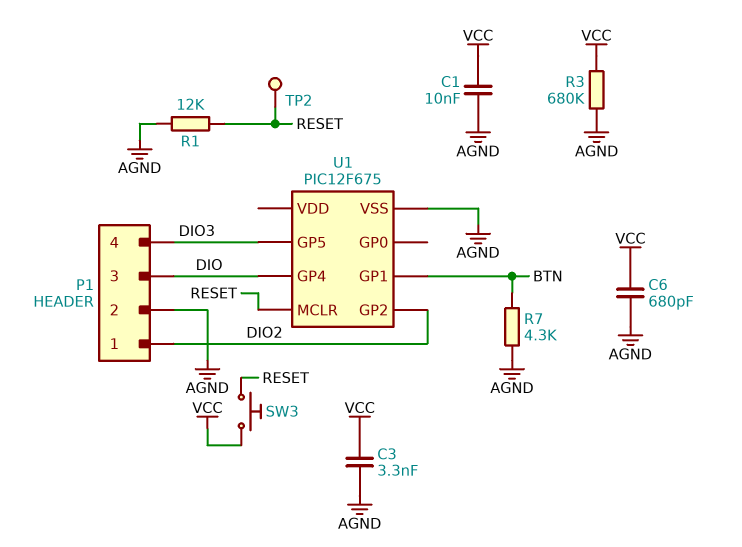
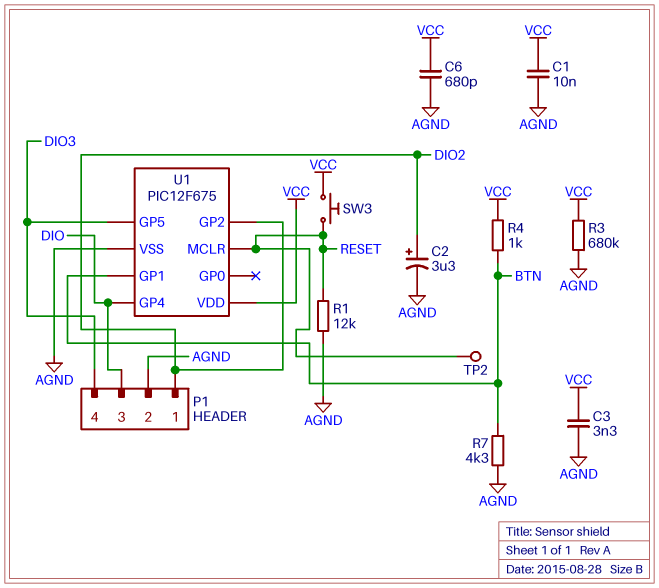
C2: none -> 3.3uF (plus DIO2, minus AGND)
R4: none -> 1k (BTN, VCC)
U1 pin VDD: none -> VCC

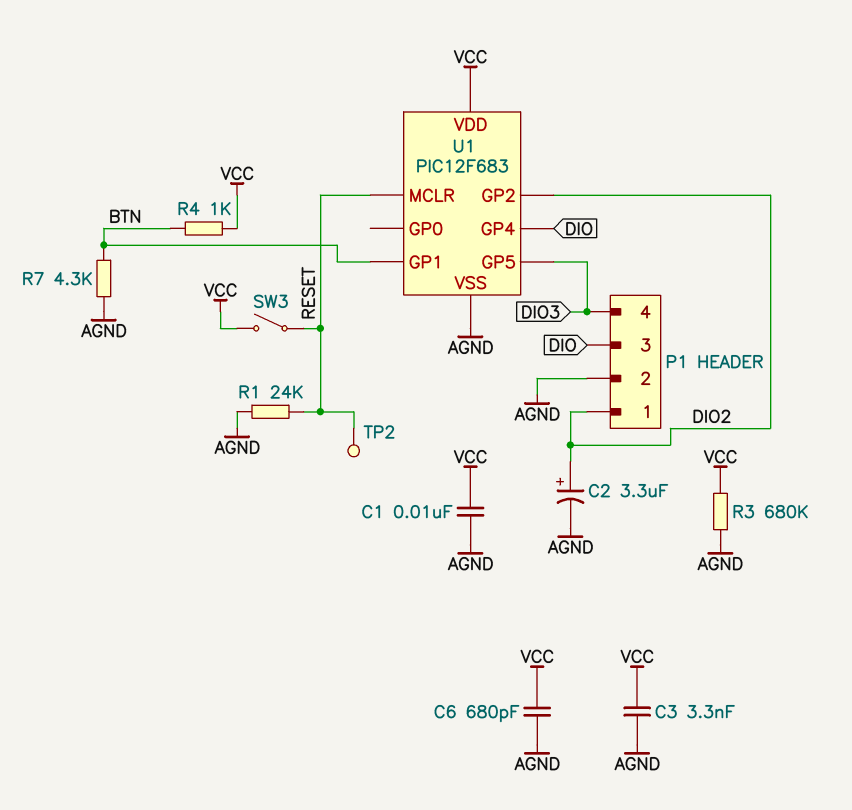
R1: 12k (AGND, RESET) -> 24k (AGND, RESET)
SW3: button (RESET, VCC) -> switch (RESET, VCC)
U1: PIC12F675 -> PIC12F683

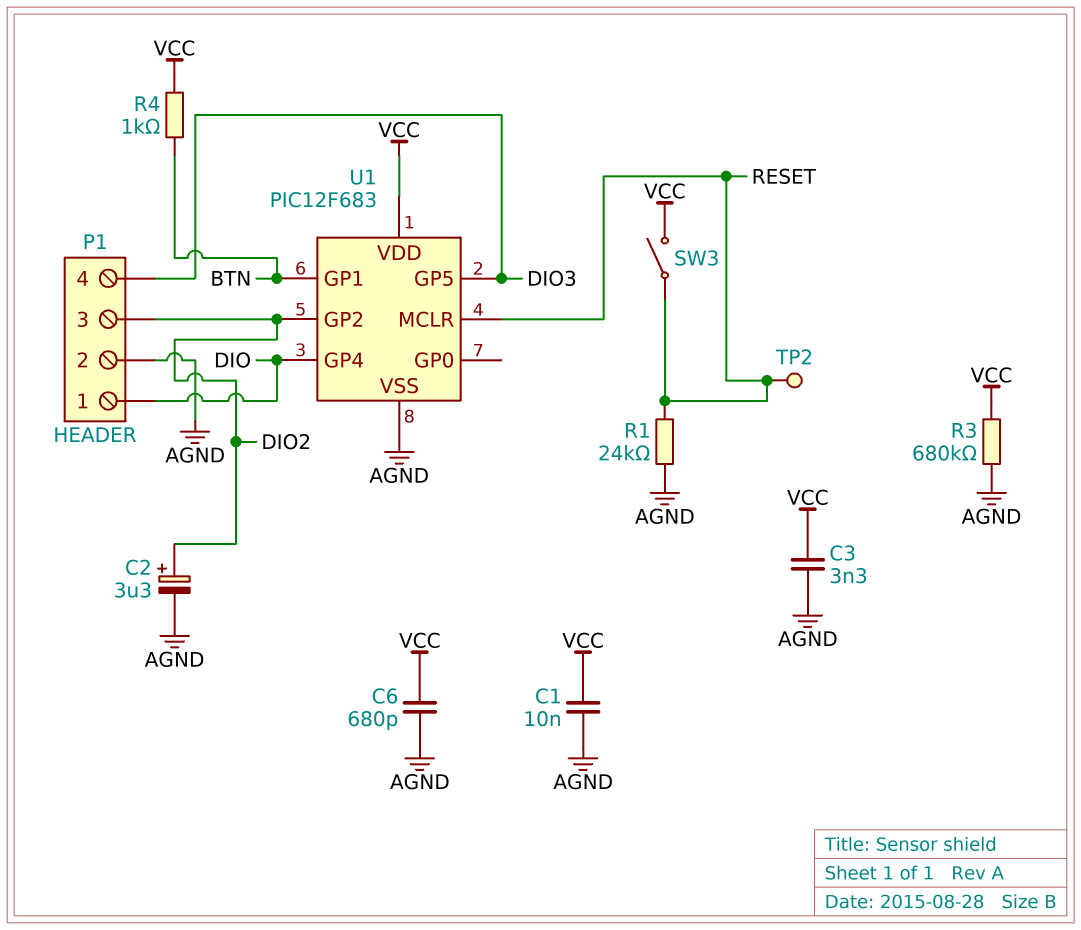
P1 pin 1: DIO2 -> DIO
P1 pin 3: DIO -> DIO2
R7: 4.3k (AGND, BTN) -> none

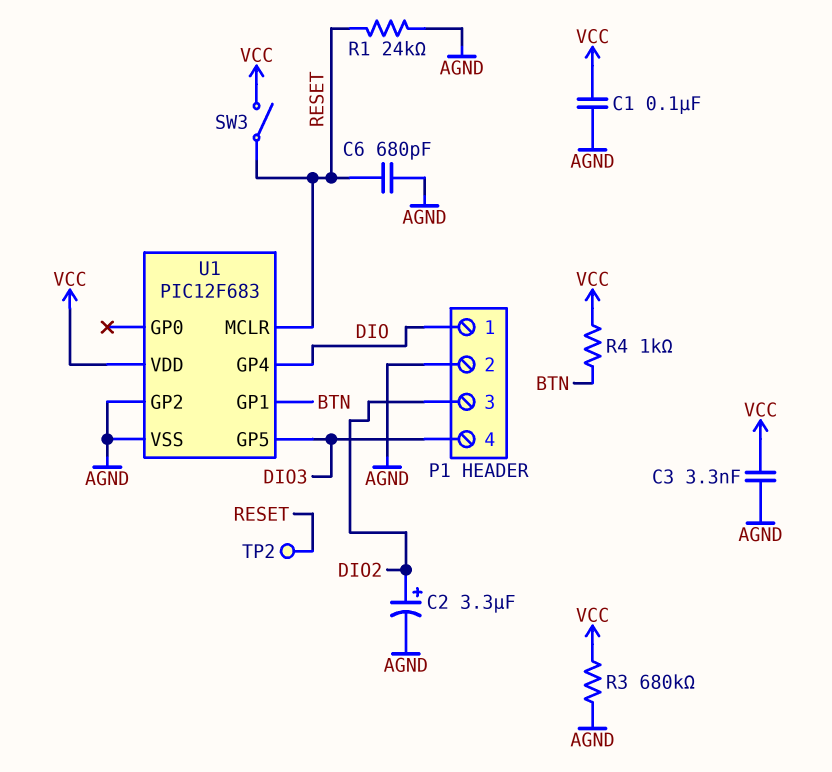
C1: 10nF (AGND, VCC) -> 100nF (AGND, VCC)
C6: 680pF (AGND, VCC) -> 680pF (AGND, RESET)
U1 pin GP2: DIO2 -> AGND

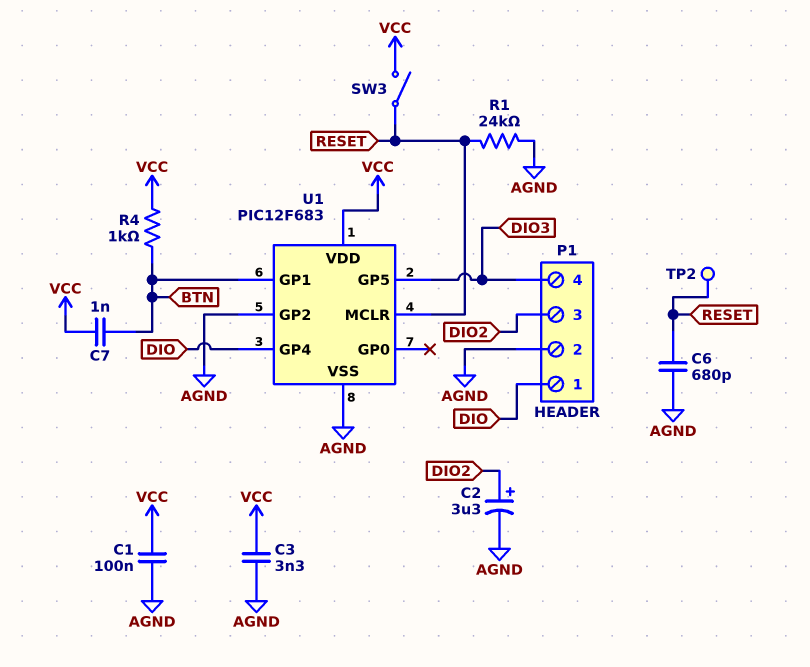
C7: none -> 1nF (BTN, VCC)
R3: 680k (AGND, VCC) -> none

